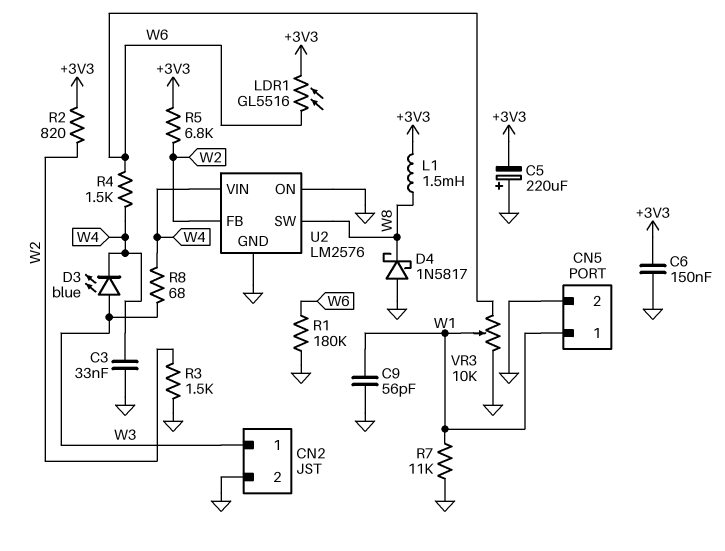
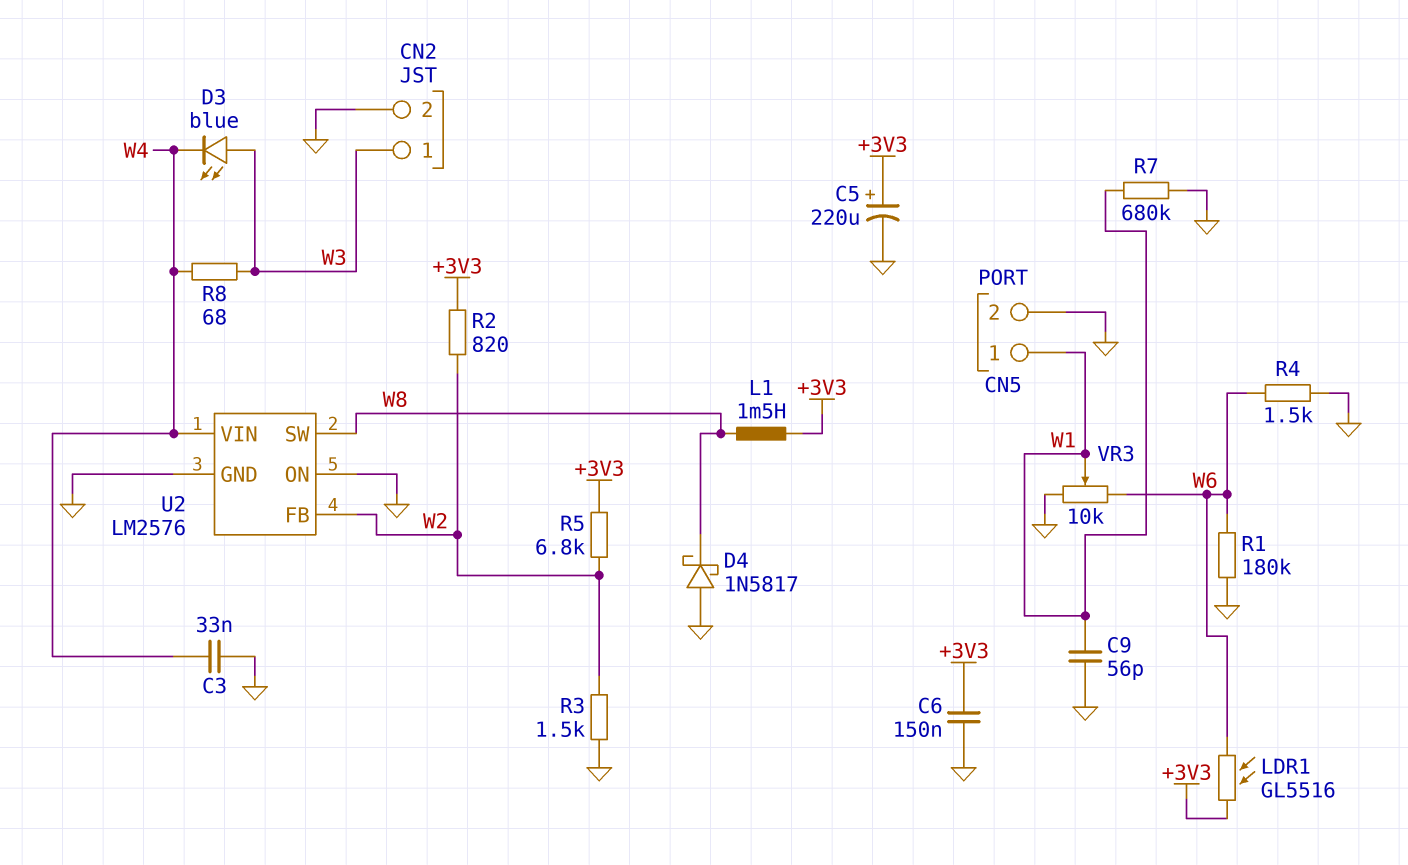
C5: 220uF (plus GND, minus +3V3) -> 220uF (plus +3V3, minus GND)
R4: 1.5k (W4, W6) -> 1.5k (GND, W6)
R7: 11k (GND, W1) -> 680k (GND, W1)

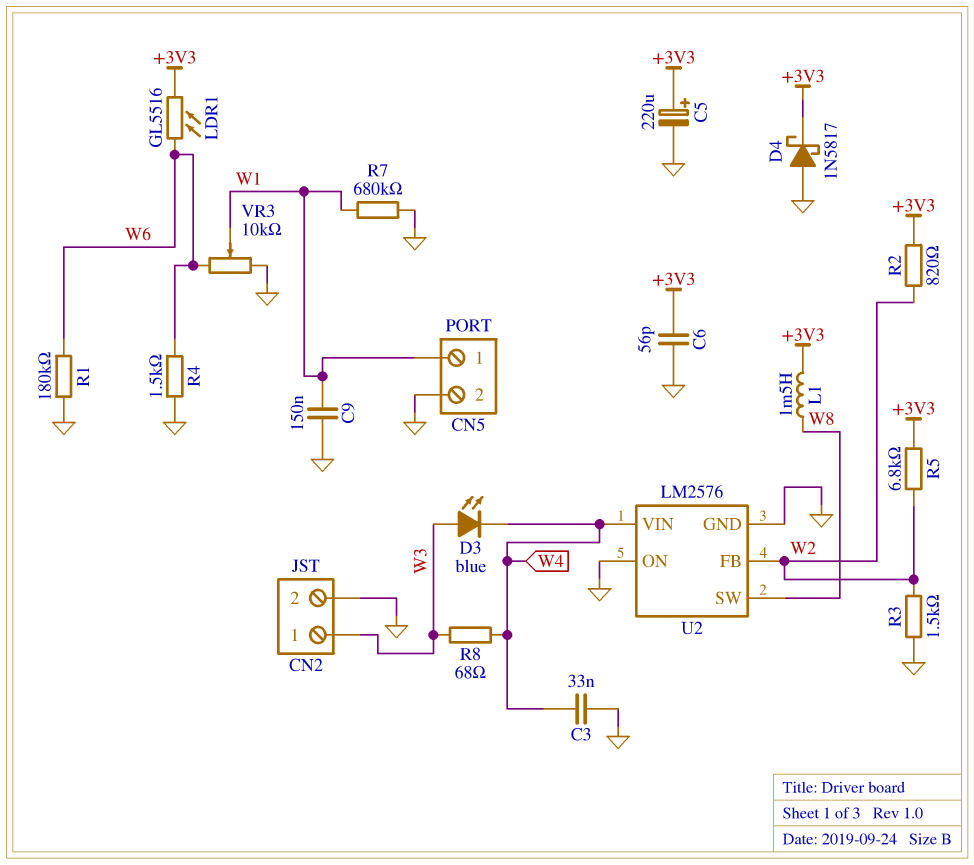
C6: 150nF (+3V3, GND) -> 56pF (+3V3, GND)
C9: 56pF (GND, W1) -> 150nF (GND, W1)
D4: schottky 1N5817 (A GND, K W8) -> schottky 1N5817 (A GND, K +3V3)

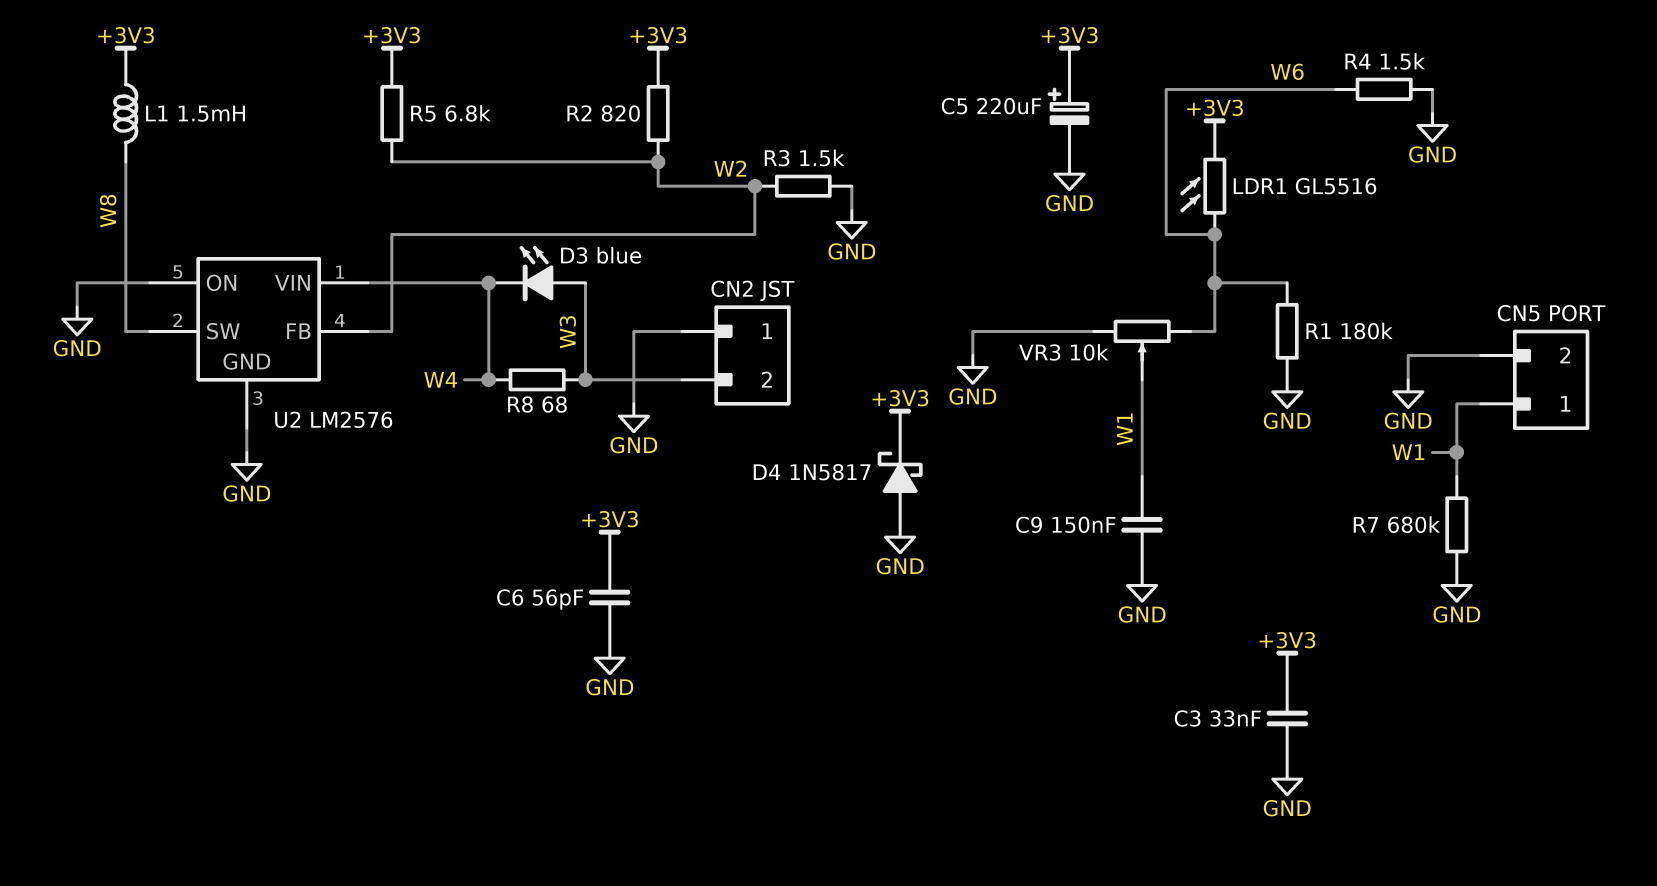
C3: 33nF (GND, W4) -> 33nF (+3V3, GND)
CN2 pin 1: W3 -> GND
CN2 pin 2: GND -> W3

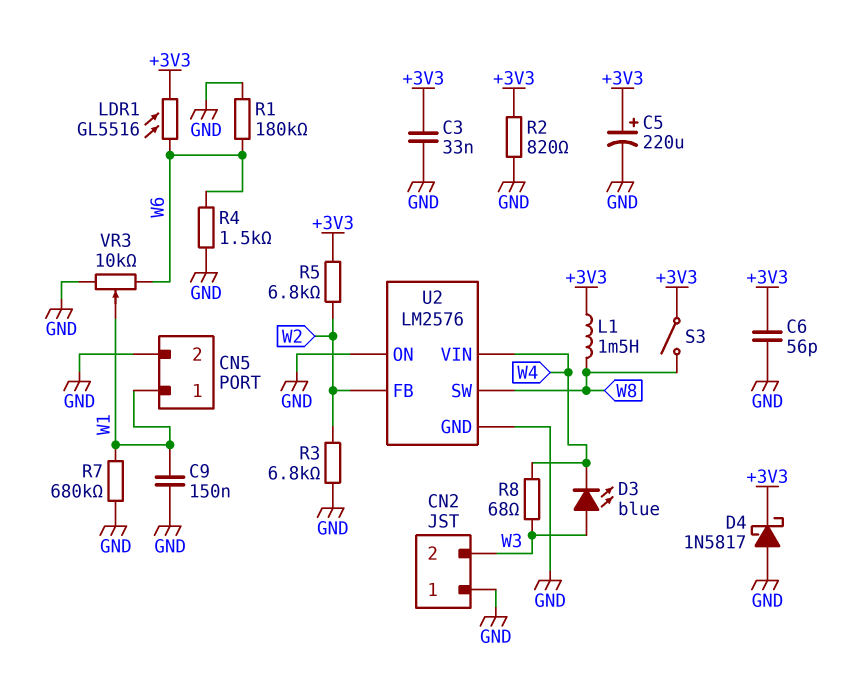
R2: 820 (+3V3, W2) -> 820 (+3V3, GND)
R3: 1.5k (GND, W2) -> 6.8k (GND, W2)
S3: none -> switch (+3V3, W8)

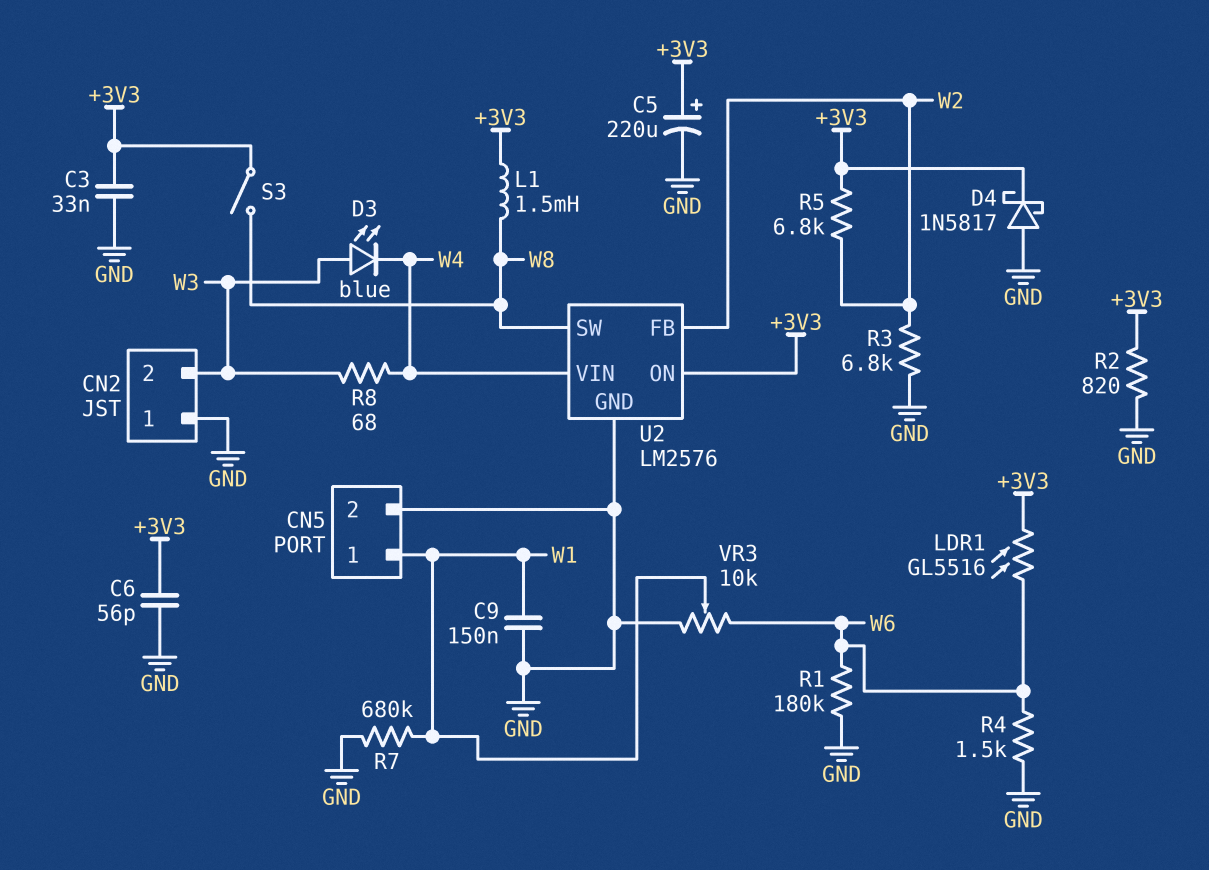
U2 pin ON: GND -> +3V3

